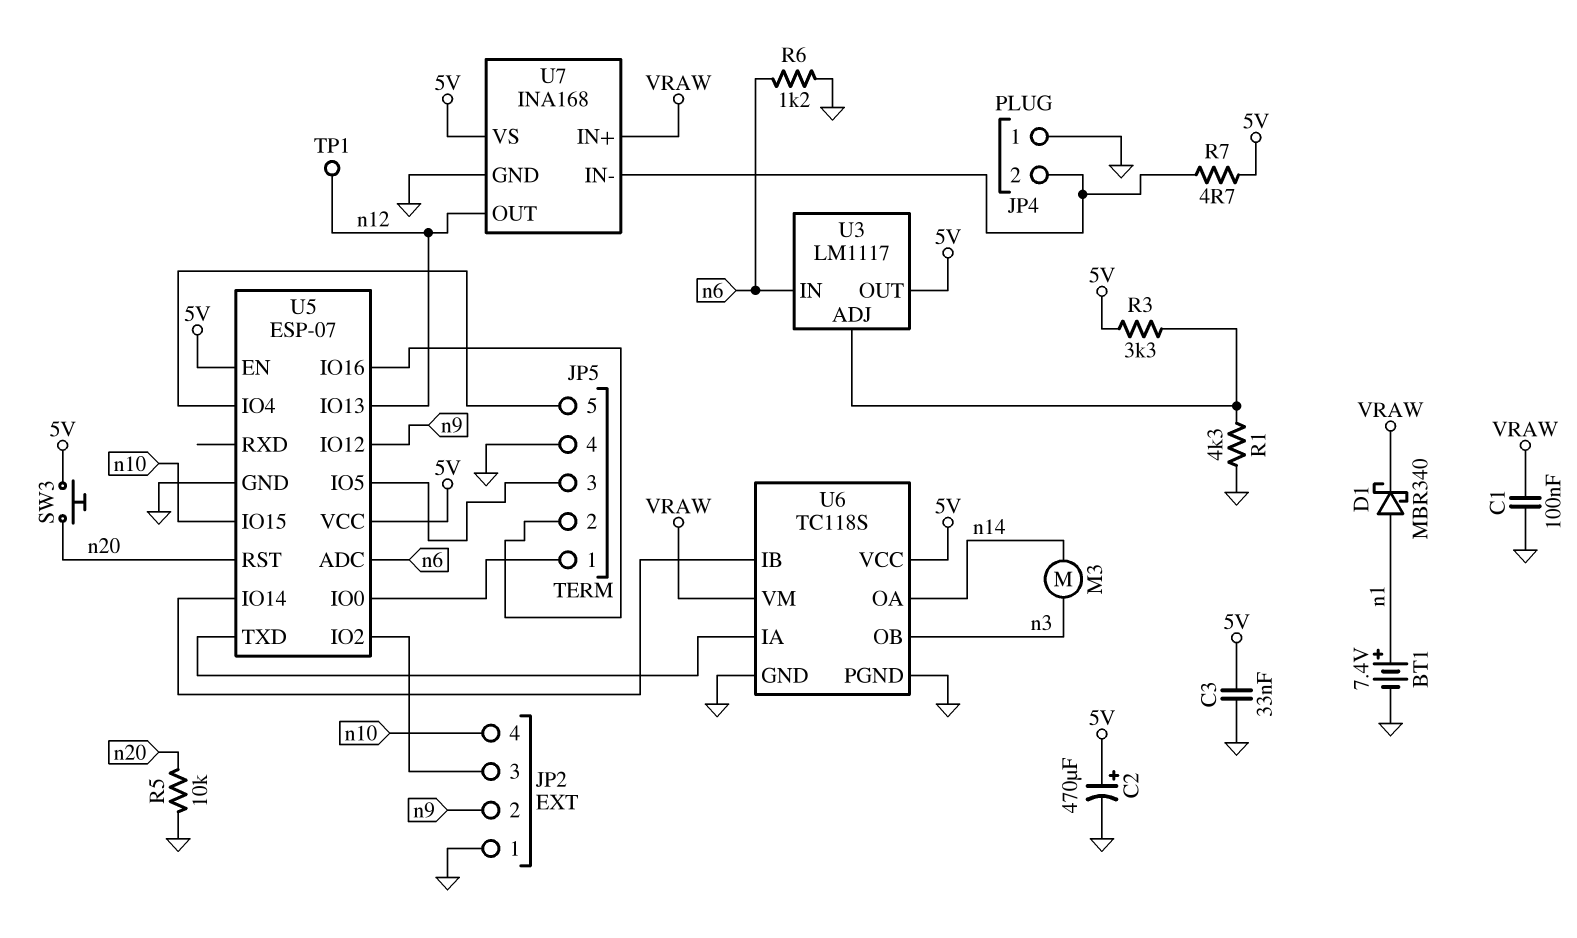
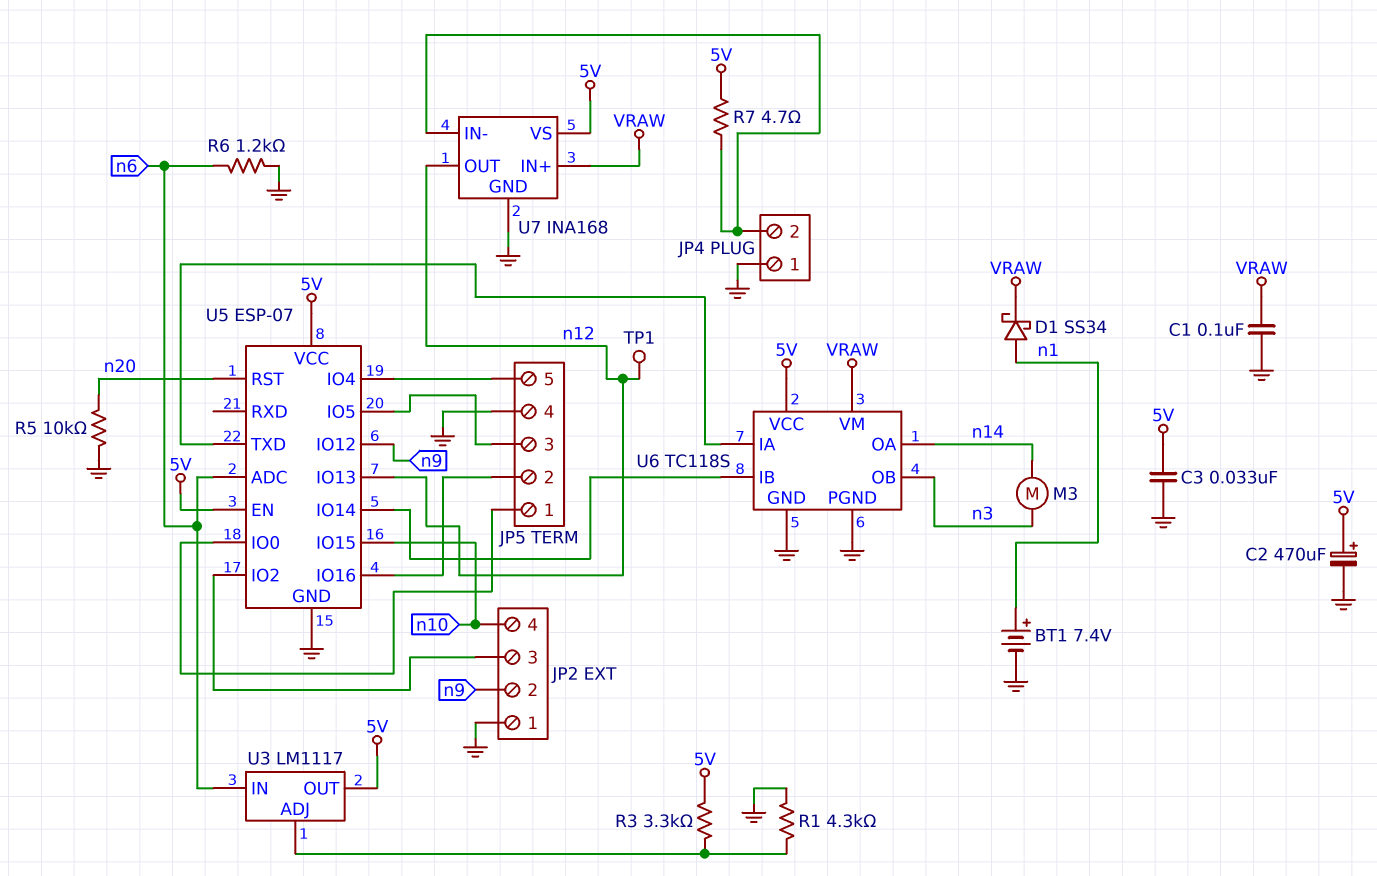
D1: schottky MBR340 (A n1, K VRAW) -> schottky SS34 (A n1, K VRAW)
SW3: button (5V, n20) -> none

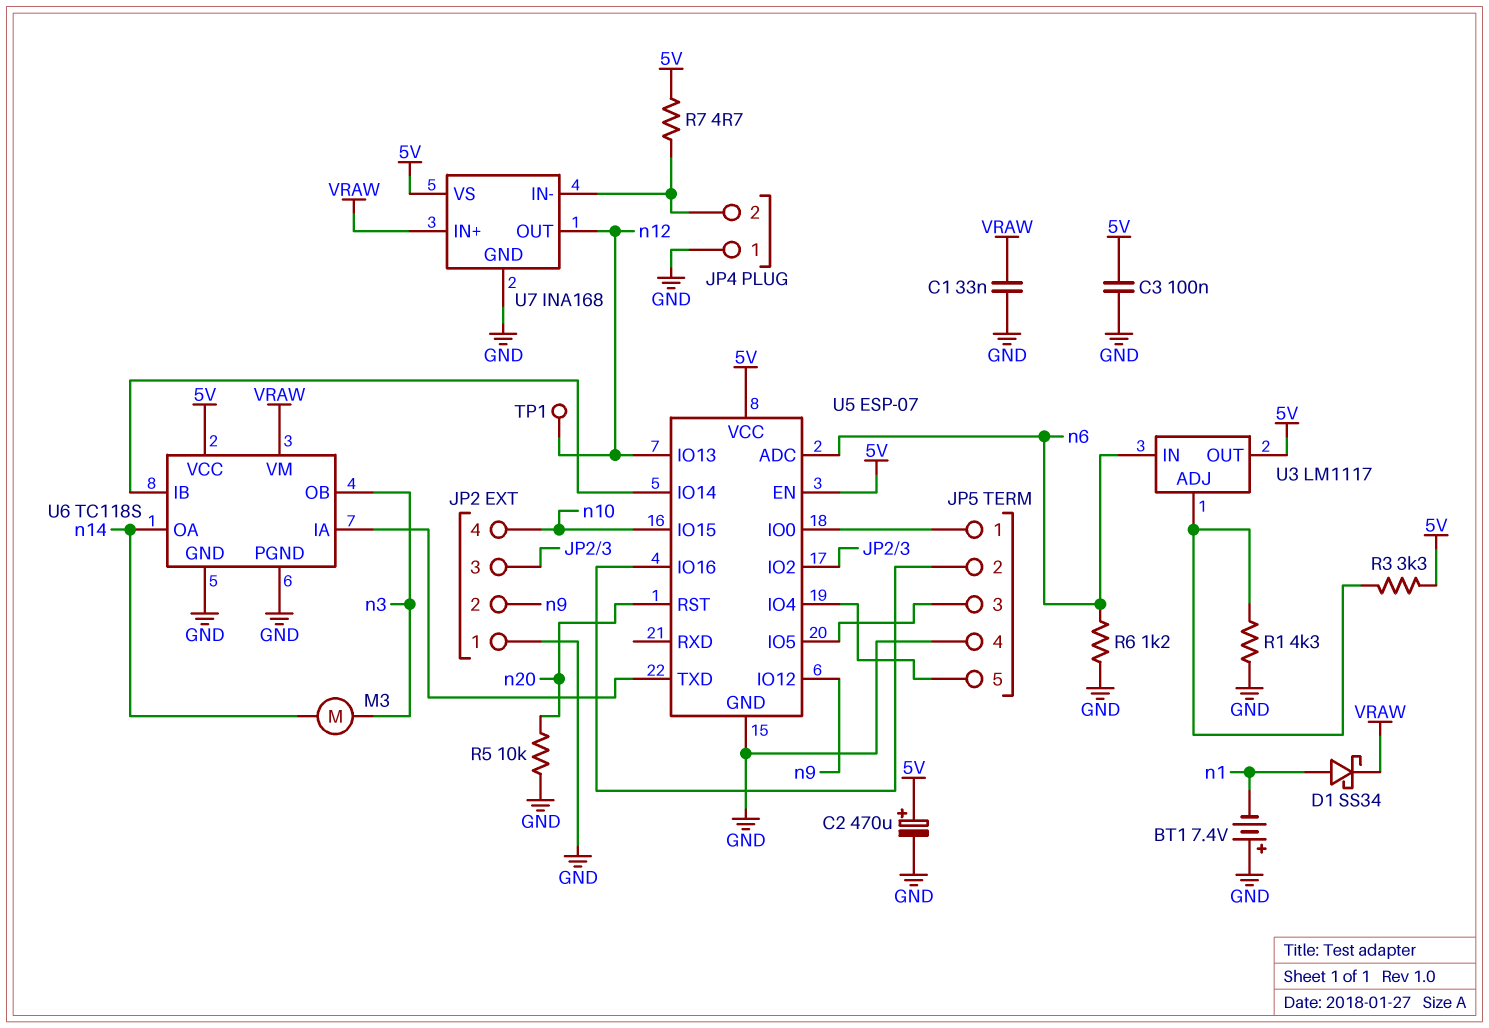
BT1: 7.4V (plus n1, minus GND) -> 7.4V (plus GND, minus n1)
C1: 100nF (GND, VRAW) -> 33nF (GND, VRAW)
C3: 33nF (5V, GND) -> 100nF (5V, GND)

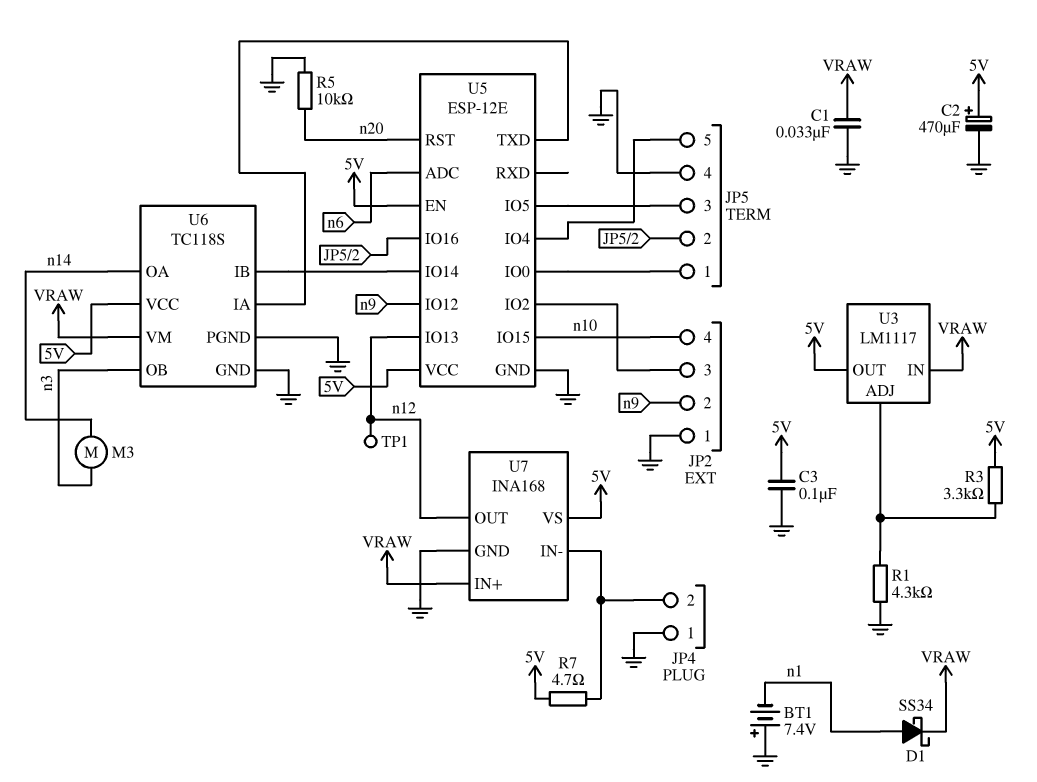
R6: 1.2k (GND, n6) -> none
U3 pin IN: n6 -> VRAW
U5: ESP-07 -> ESP-12E

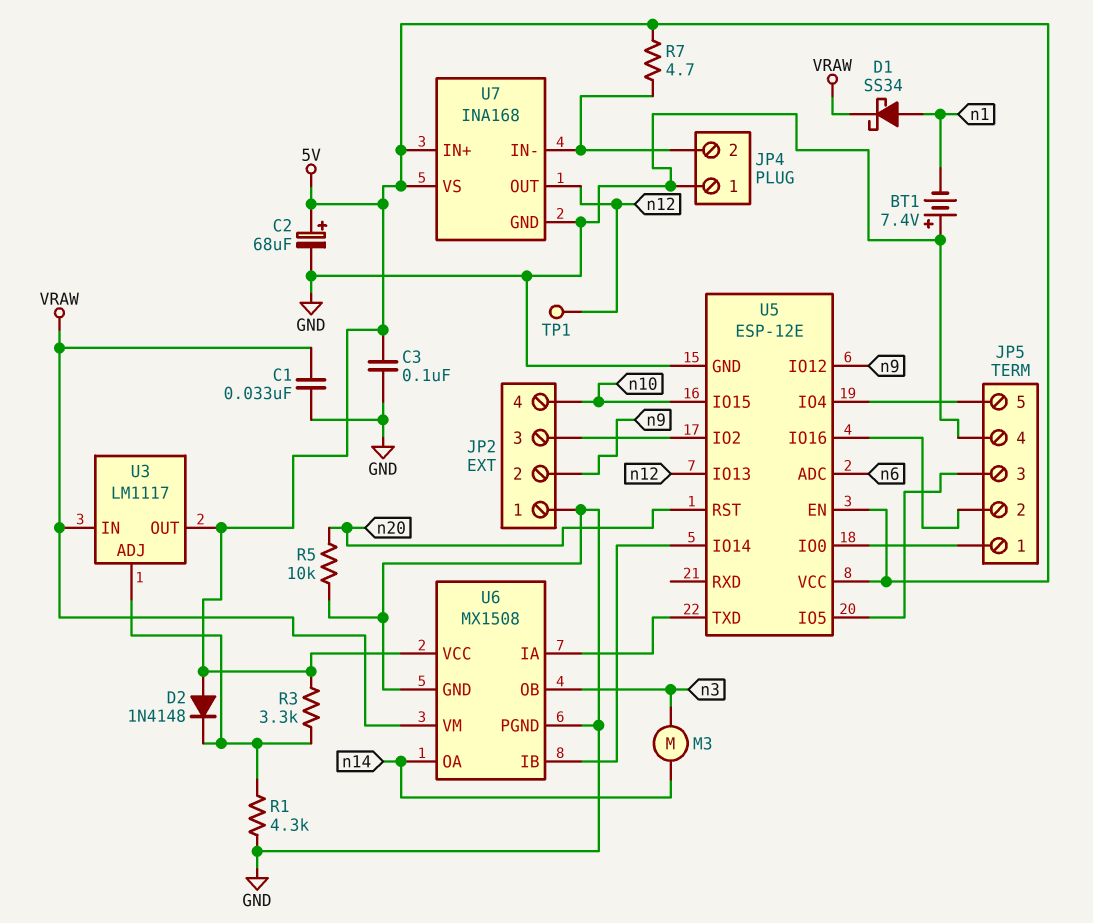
C2: 470uF (plus 5V, minus GND) -> 68uF (plus 5V, minus GND)
D2: none -> diode 1N4148 (A 5V, K U3/ADJ)
U6: TC118S -> MX1508
U7 pin IN+: VRAW -> 5V

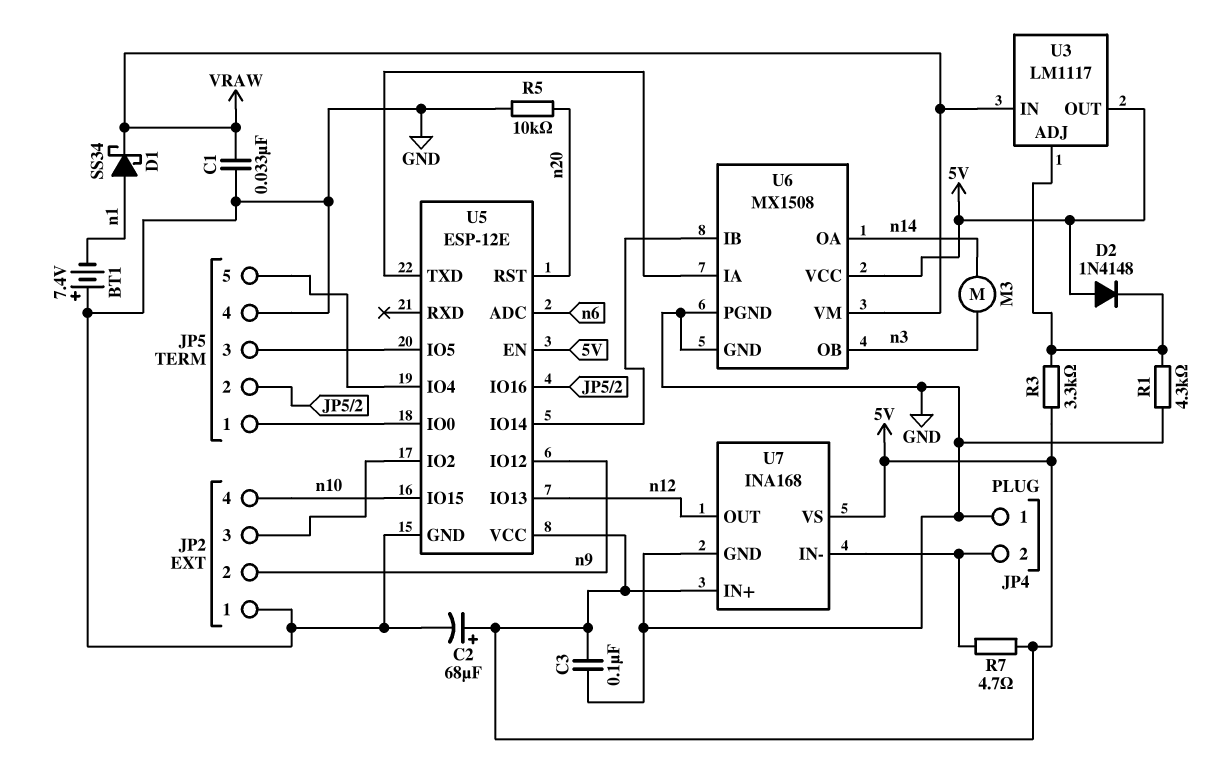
TP1: test point (n12) -> none

